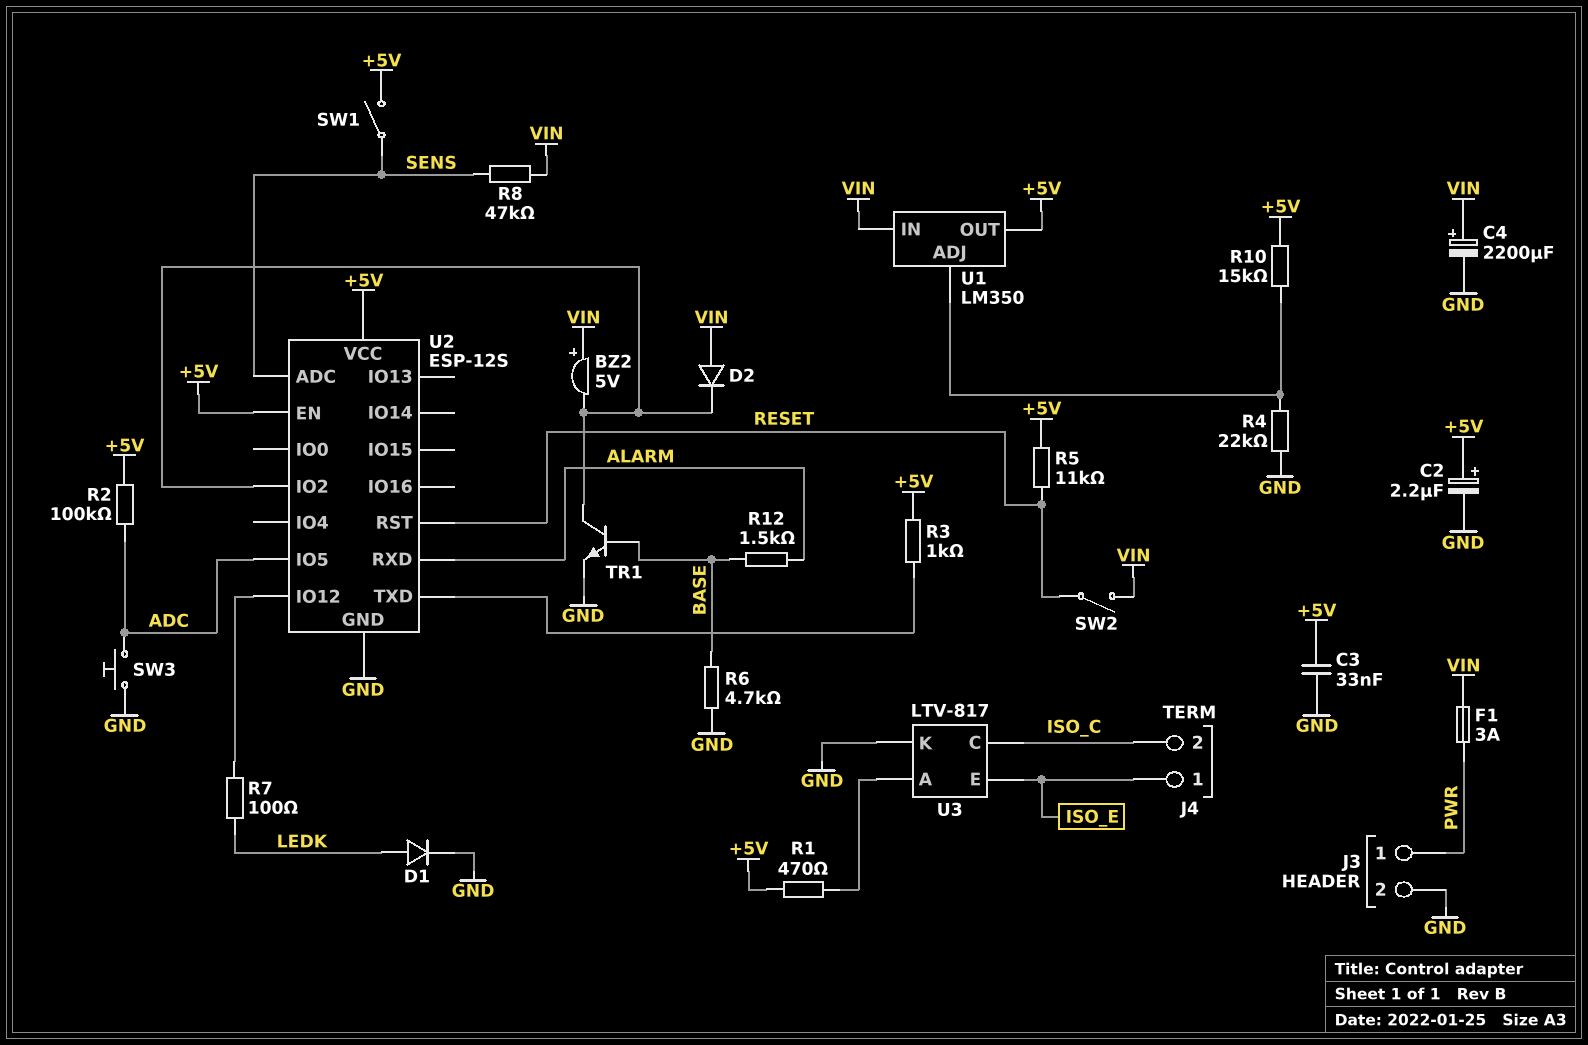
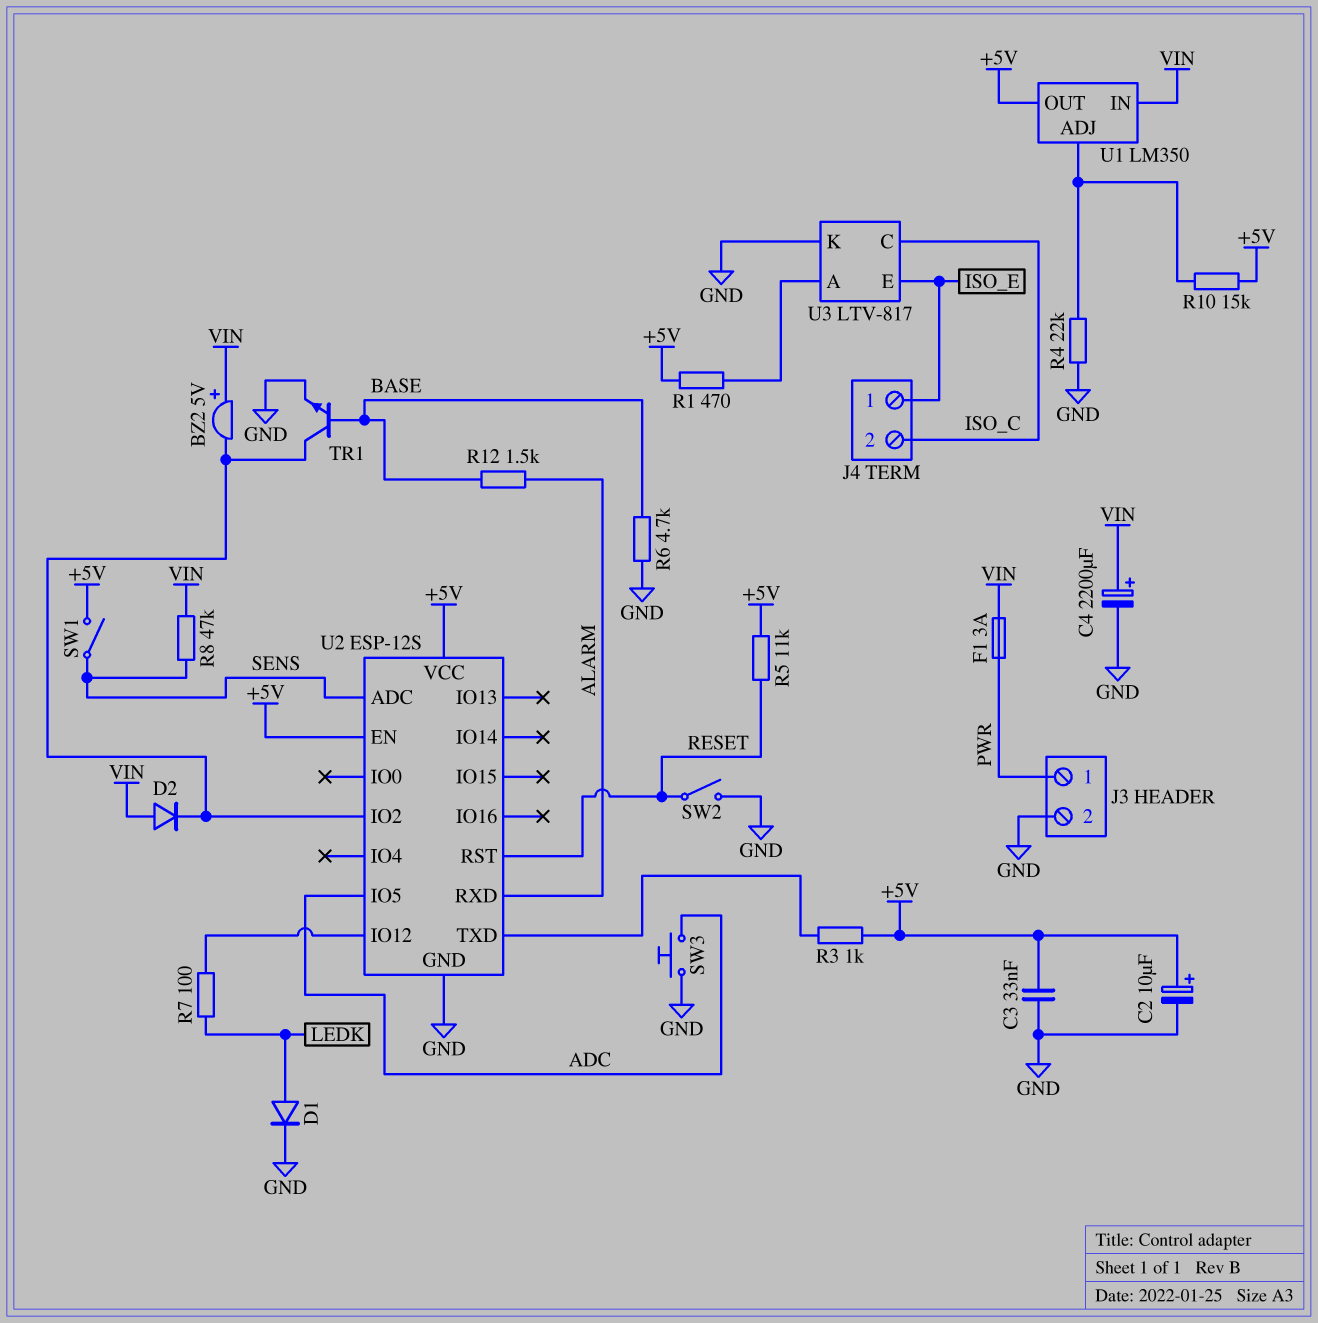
C2: 2.2uF (plus +5V, minus GND) -> 10uF (plus +5V, minus GND)
R2: 100k (+5V, ADC) -> none
SW2: switch (RESET, VIN) -> switch (GND, RESET)

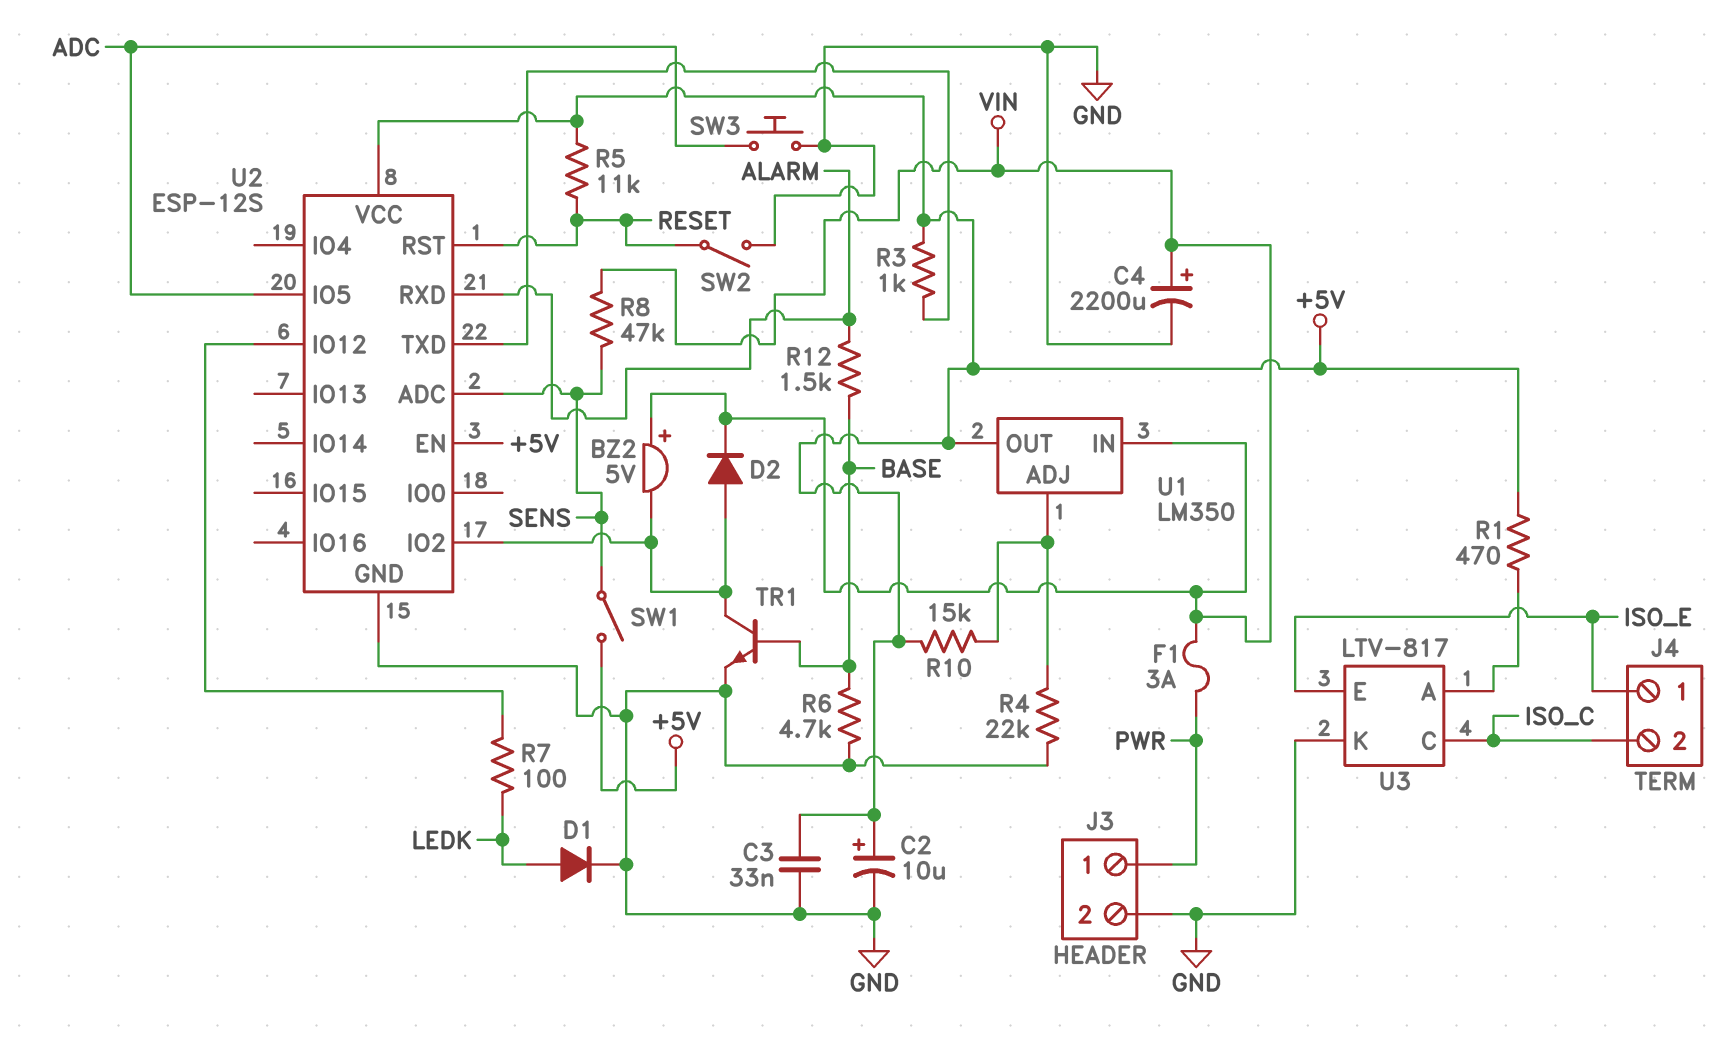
D2: diode (A VIN, K U2/IO2) -> diode (A U2/IO2, K VIN)

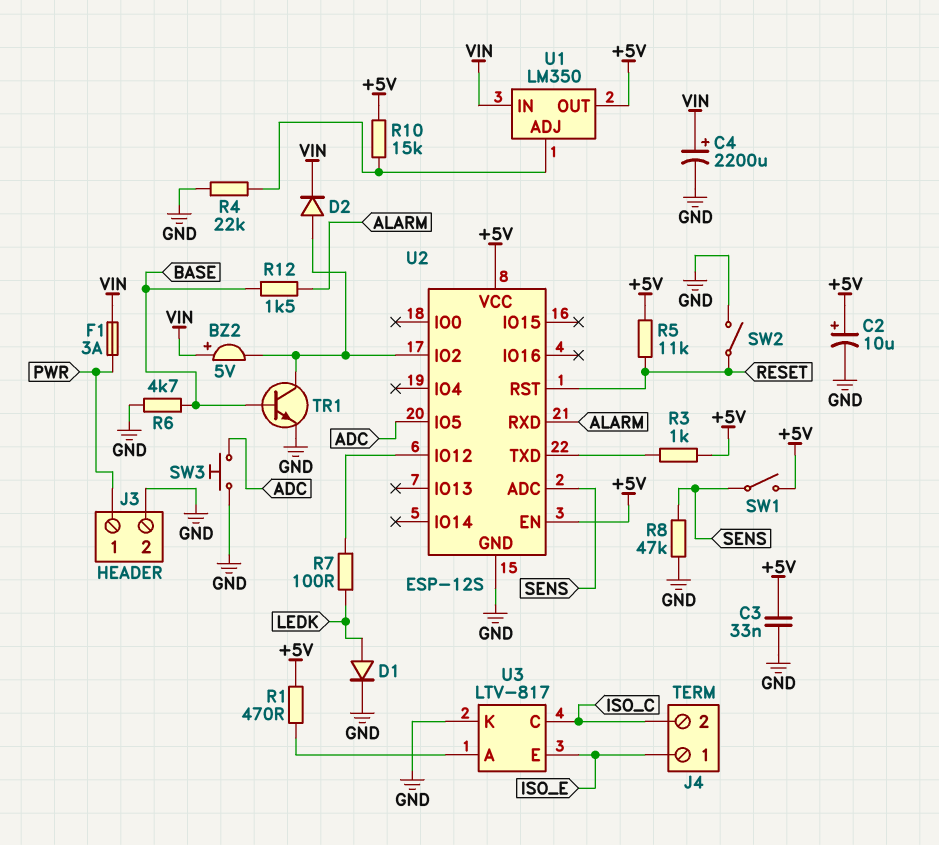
R8: 47k (SENS, VIN) -> 47k (GND, SENS)

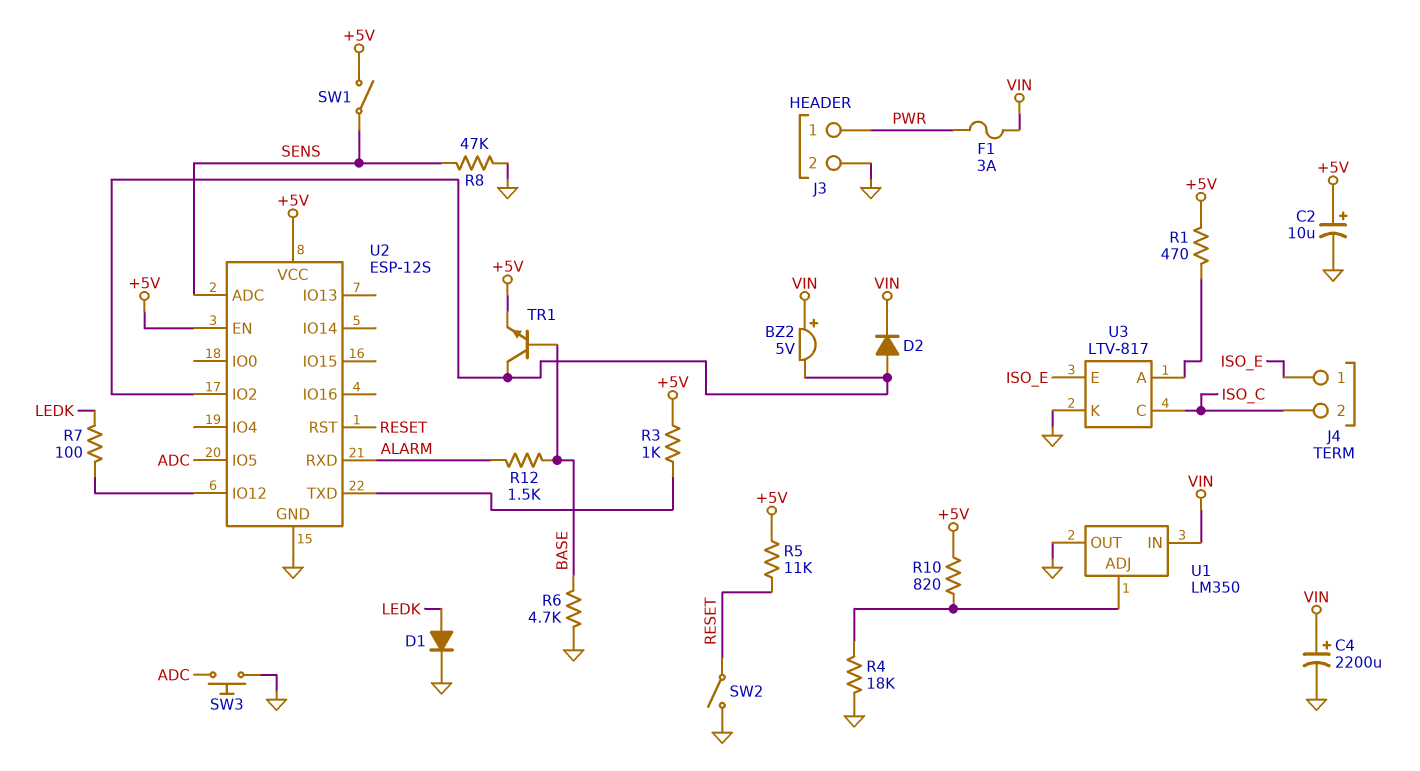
C3: 33nF (+5V, GND) -> none
R4: 22k (GND, U1/ADJ) -> 18k (GND, U1/ADJ)
R10: 15k (+5V, U1/ADJ) -> 820 (+5V, U1/ADJ)
TR1: NPN (B BASE, C U2/IO2, E GND) -> NPN (B BASE, C U2/IO2, E +5V)
U1 pin OUT: +5V -> GND

